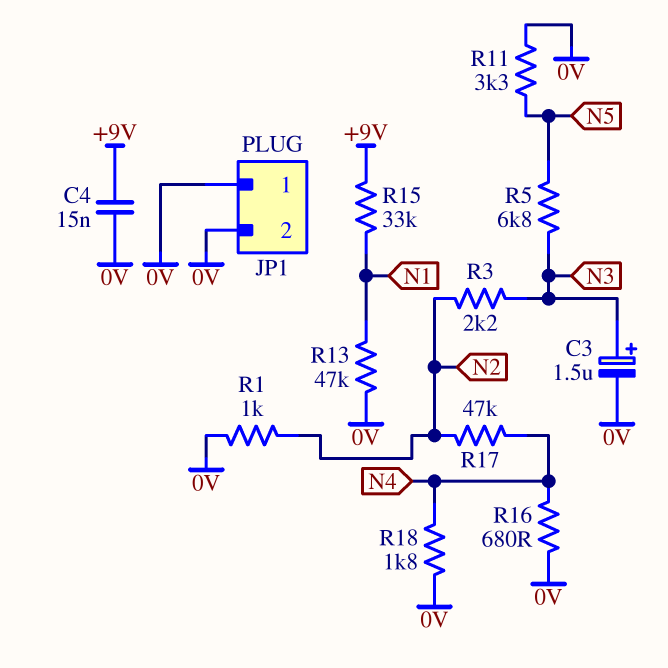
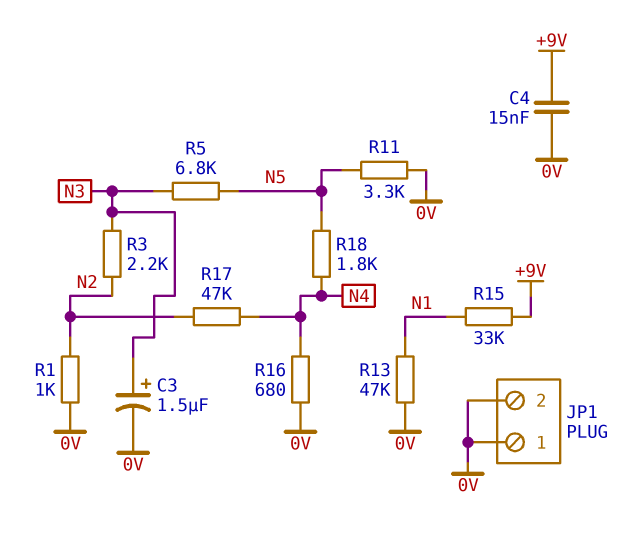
R18: 1.8k (0V, N4) -> 1.8k (N4, N5)

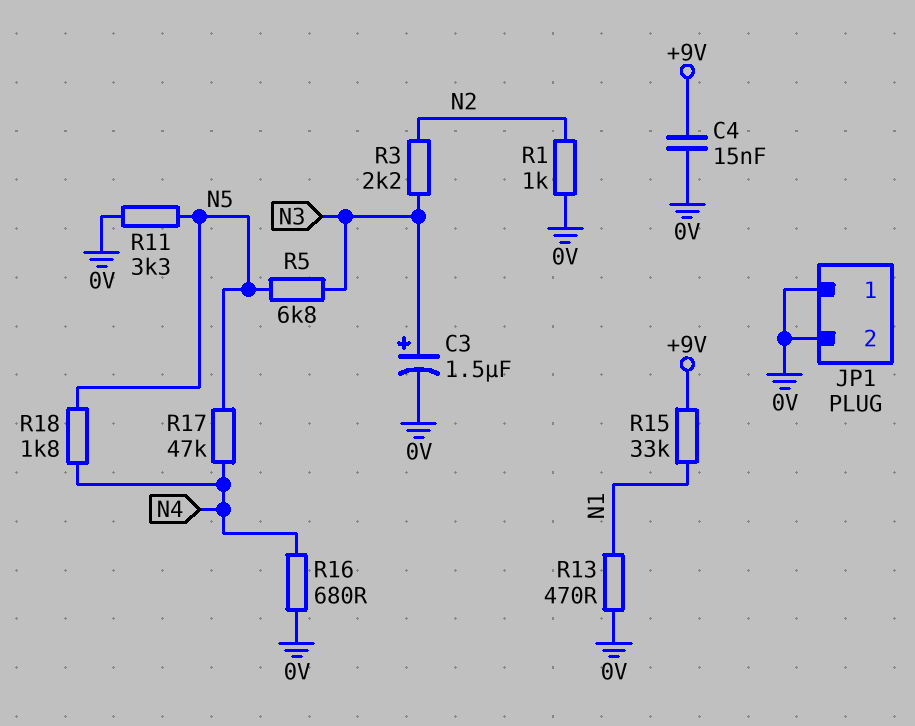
R13: 47k (0V, N1) -> 470 (0V, N1)
R17: 47k (N2, N4) -> 47k (N4, N5)

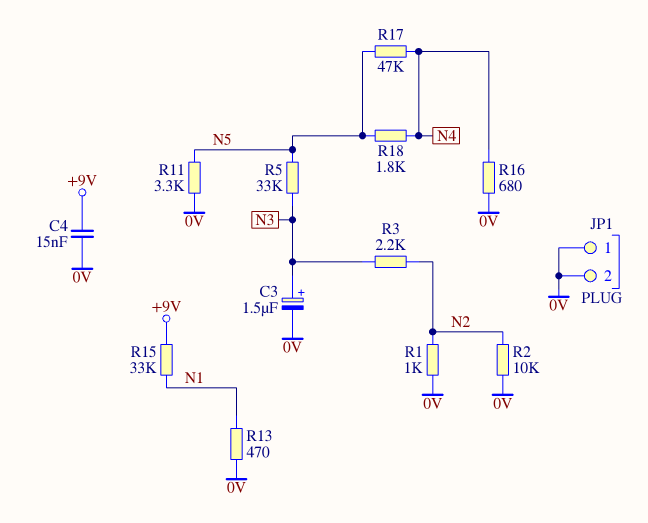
R2: none -> 10k (0V, N2)
R5: 6.8k (N3, N5) -> 33k (N3, N5)

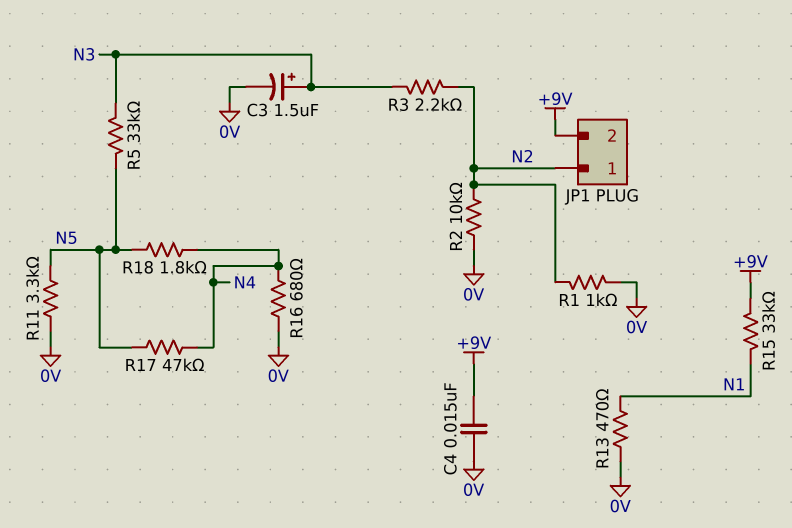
JP1 pin 1: 0V -> N2
JP1 pin 2: 0V -> +9V

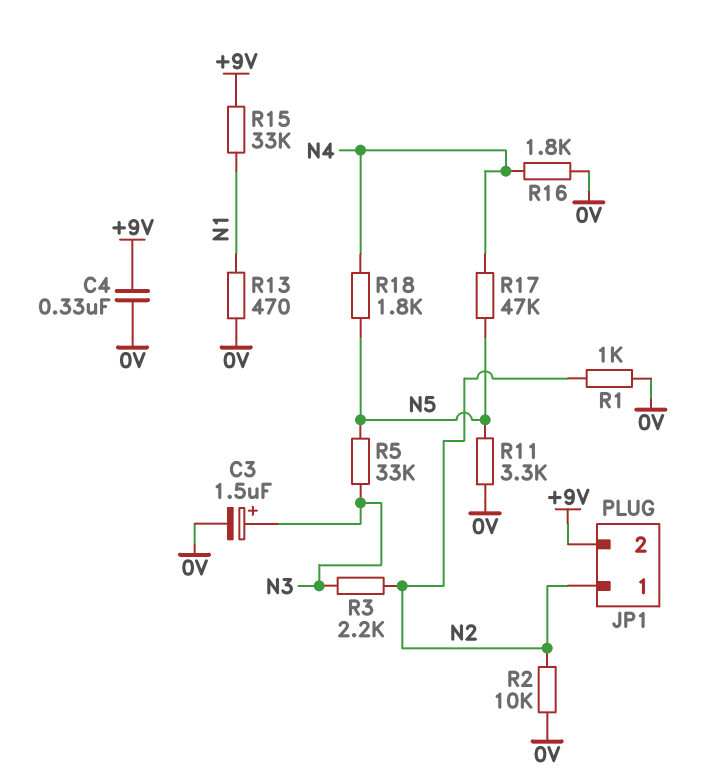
C4: 15nF (+9V, 0V) -> 330nF (+9V, 0V)
R16: 680 (0V, N4) -> 1.8k (0V, N4)

